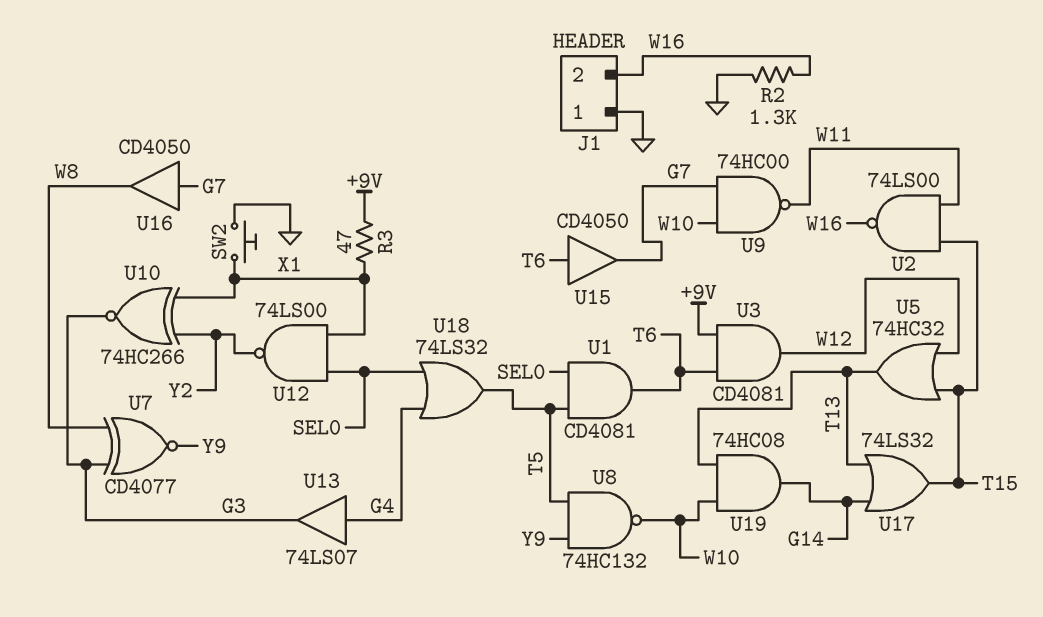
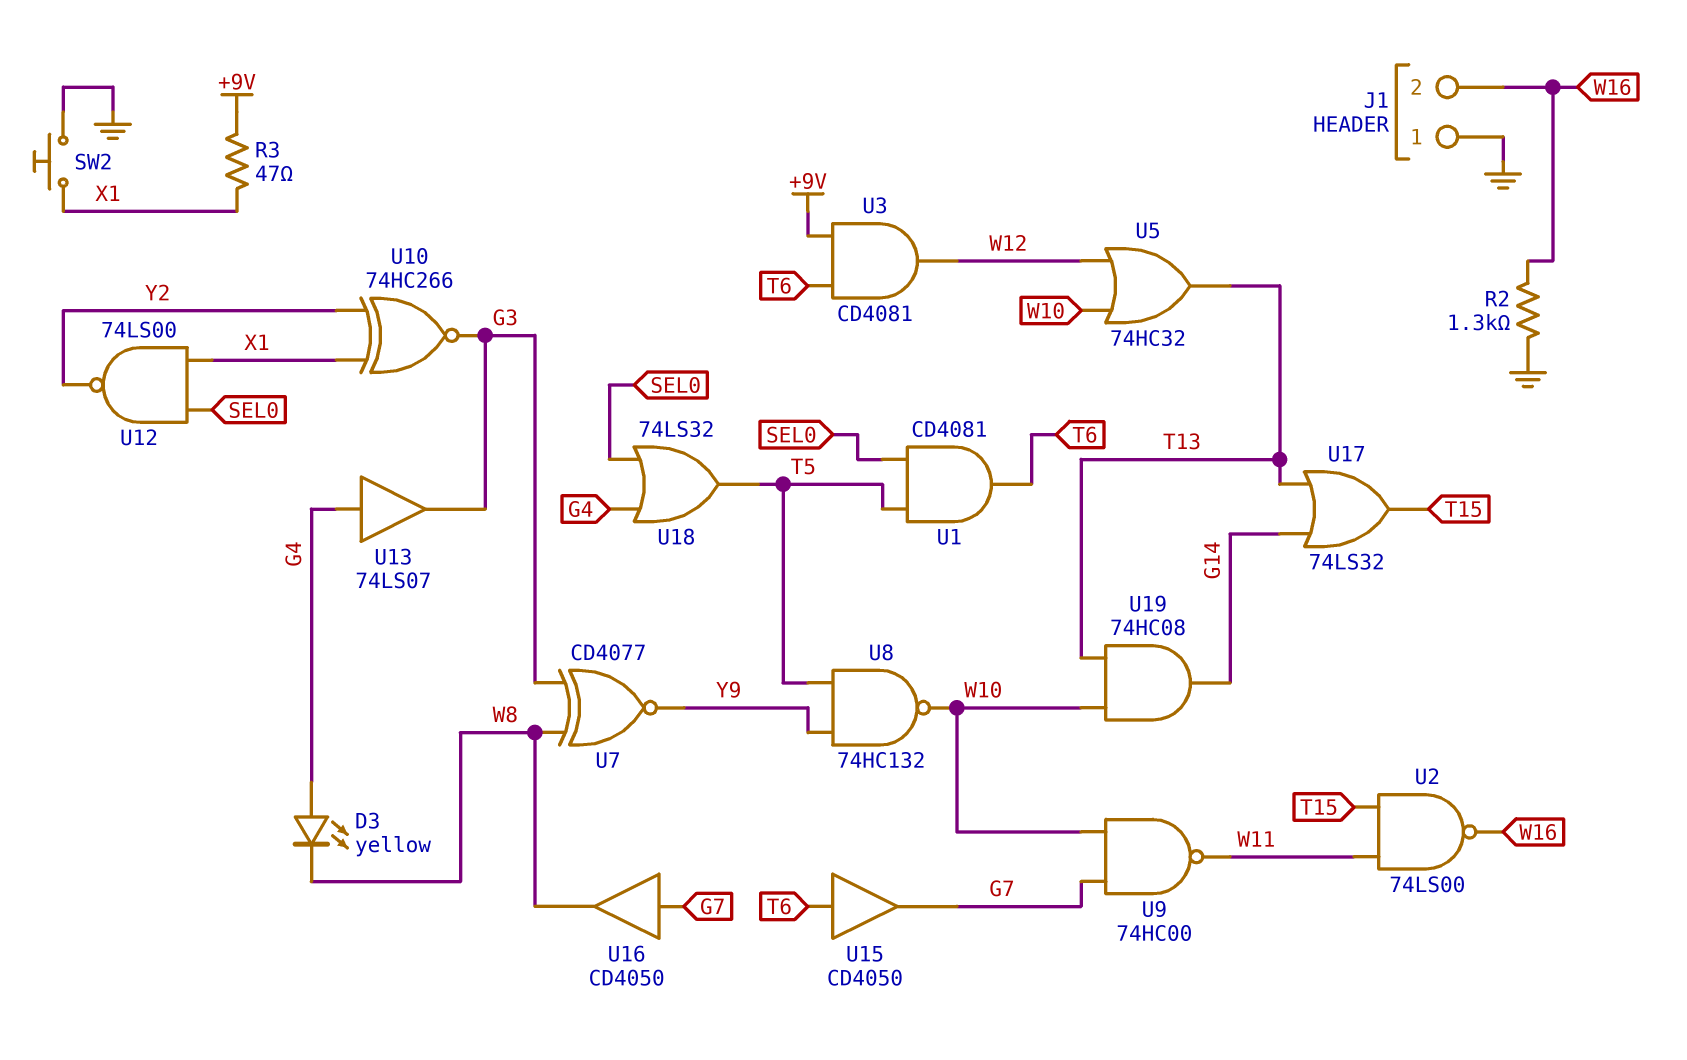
D3: none -> LED yellow (A G4, K W8)
U5: OR 74HC32 (in T15, in W12, out T13) -> OR 74HC32 (in W10, in W12, out T13)

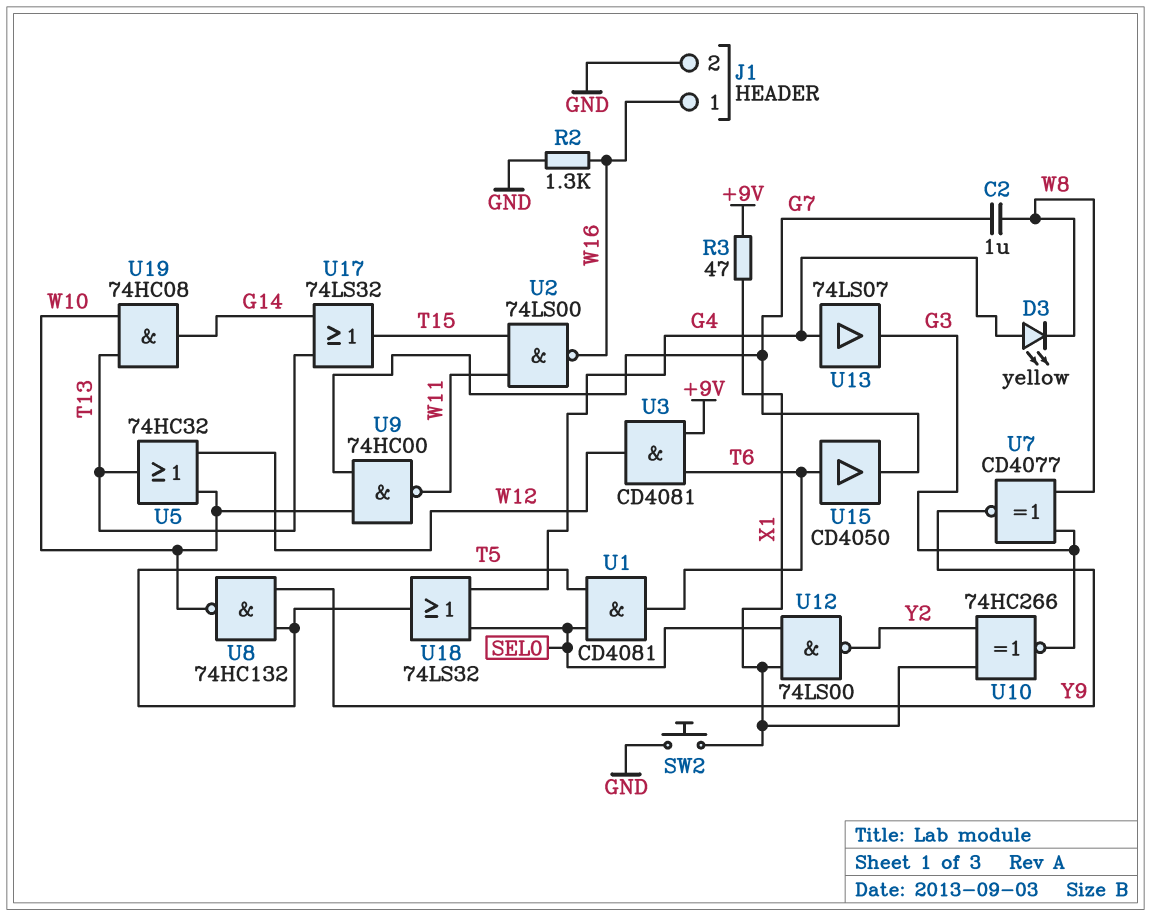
C2: none -> 1uF (G7, W8)
J1 pin 1: GND -> W16
J1 pin 2: W16 -> GND
U16: buffer CD4050 (in G7, out W8) -> none

